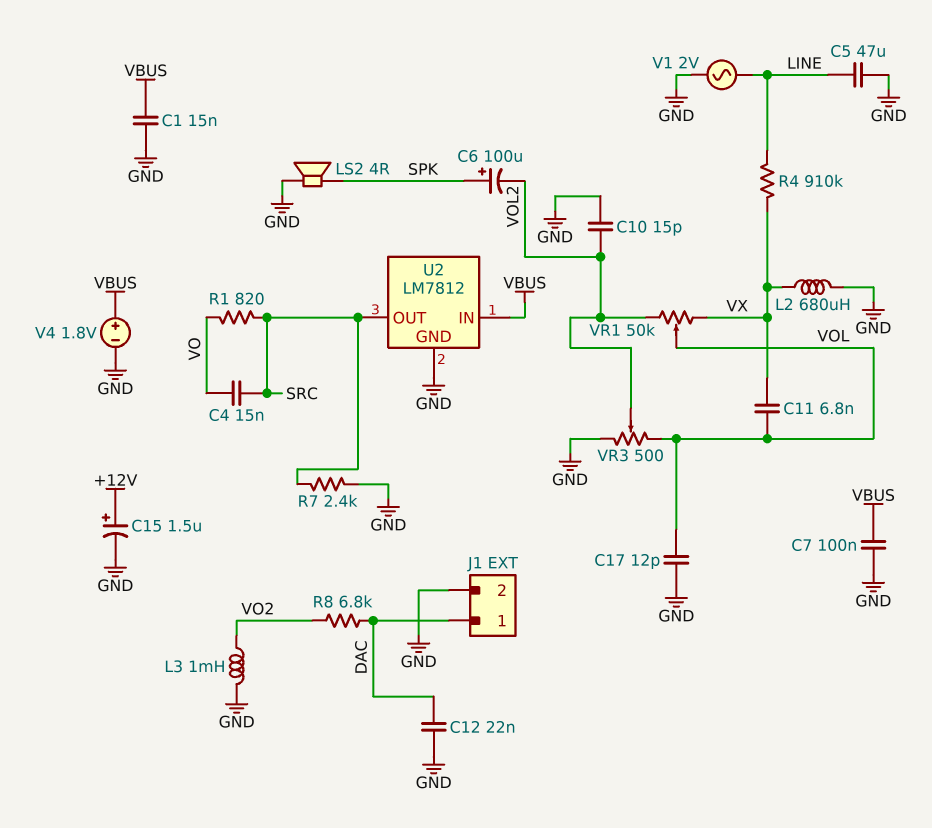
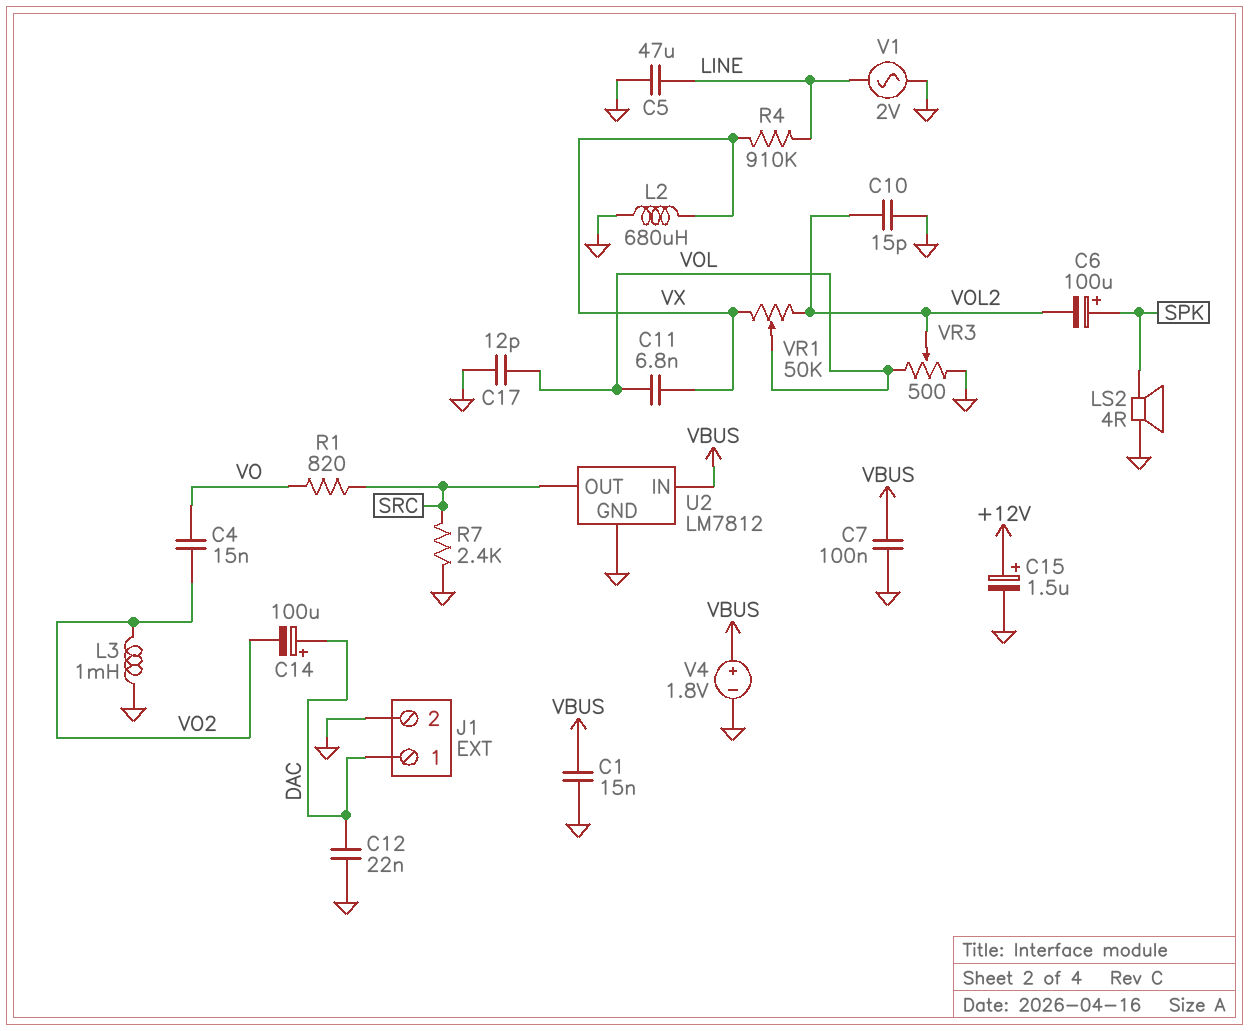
C4: 15nF (SRC, VO) -> 15nF (VO, VO2)
C14: none -> 100uF (plus DAC, minus VO2)
R8: 6.8k (DAC, VO2) -> none

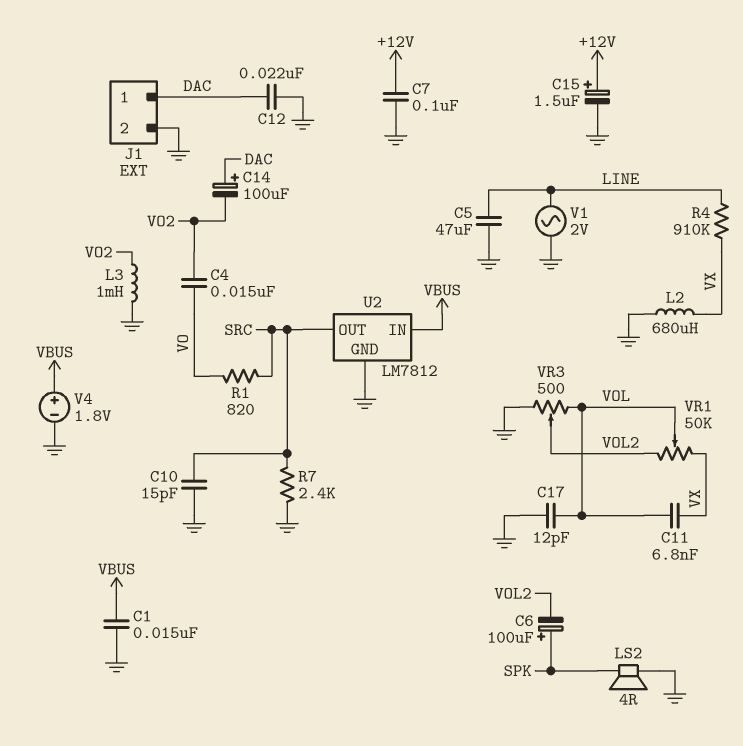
C7: 100nF (GND, VBUS) -> 100nF (+12V, GND)
C10: 15pF (GND, VOL2) -> 15pF (GND, SRC)

